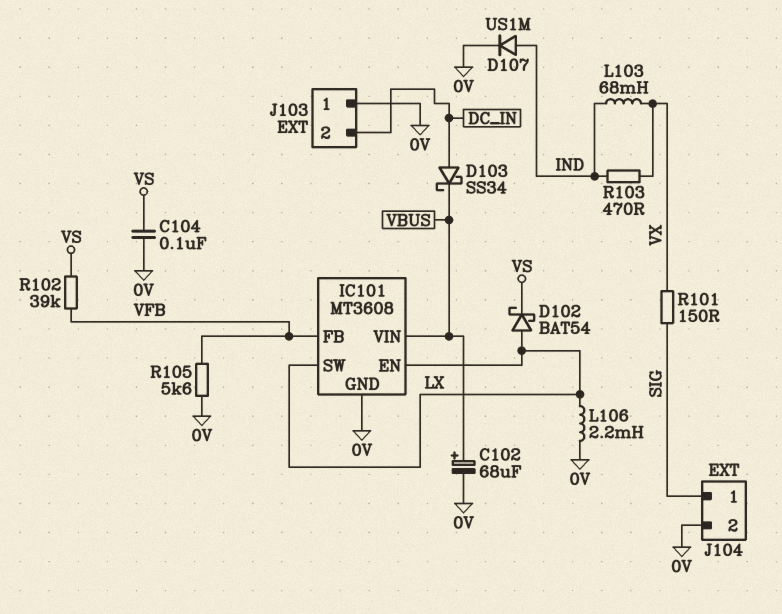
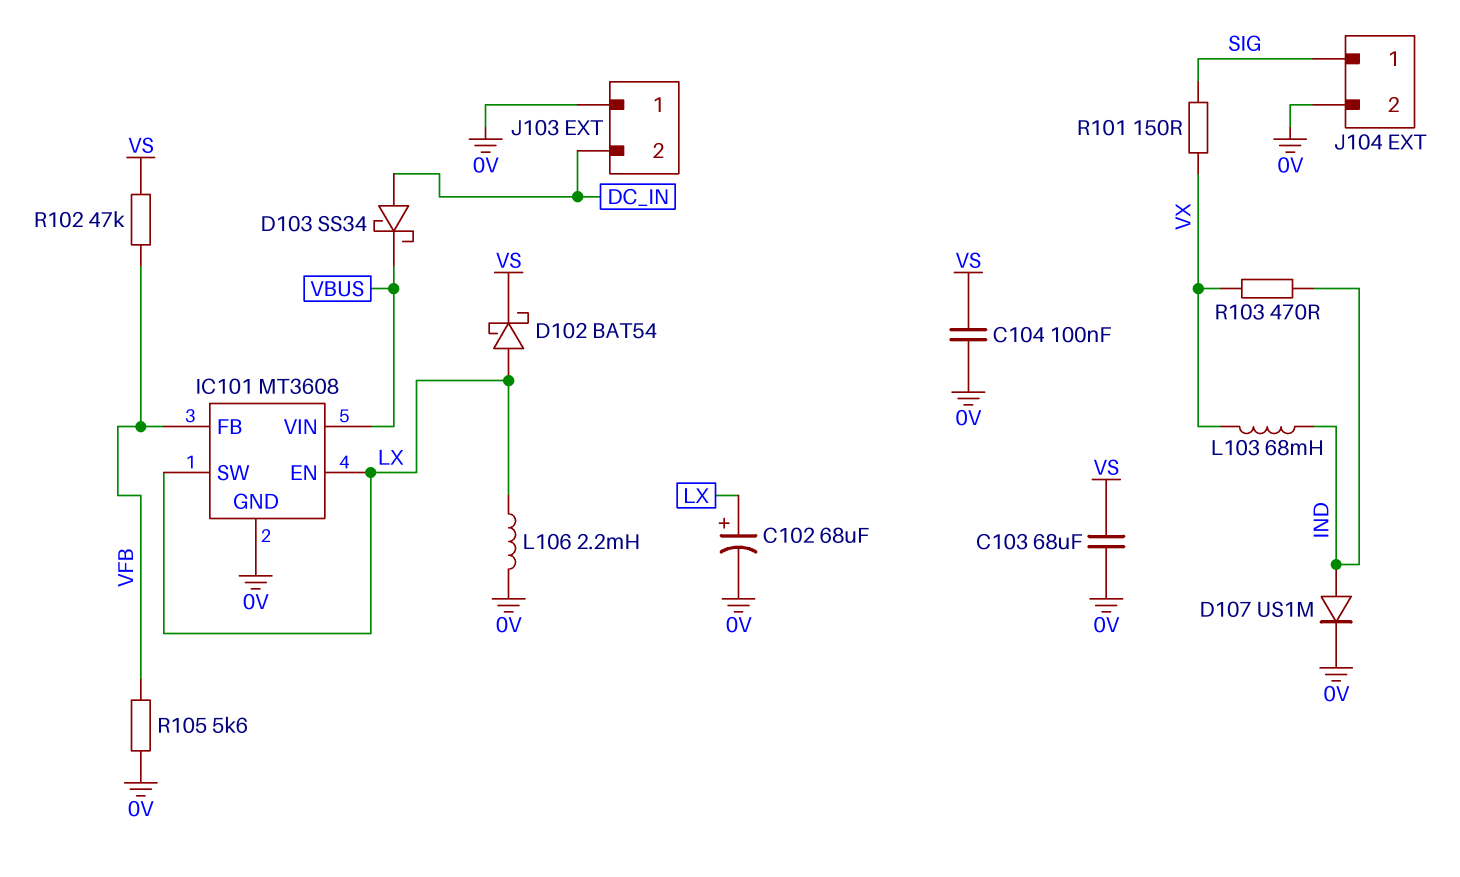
C102: 68uF (plus VBUS, minus 0V) -> 68uF (plus LX, minus 0V)
C103: none -> 68uF (0V, VS)
R102: 39k (VFB, VS) -> 47k (VFB, VS)

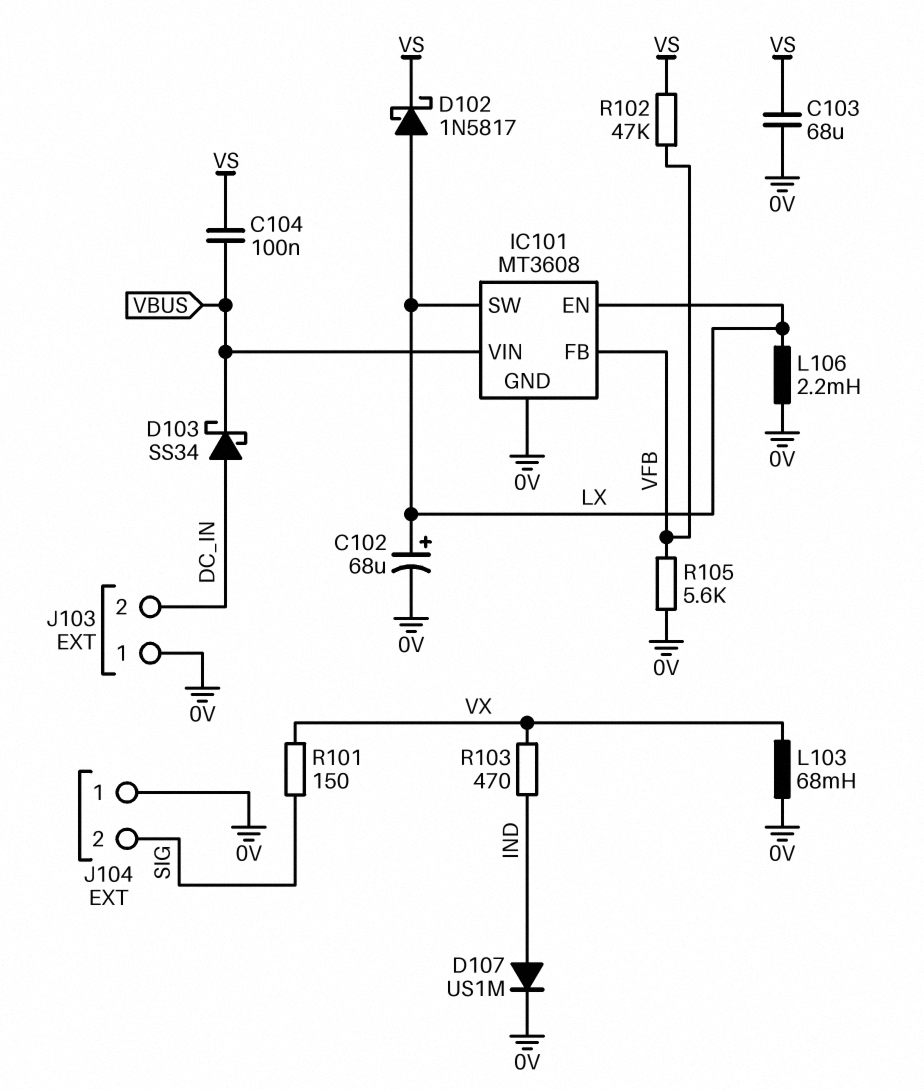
C104: 100nF (0V, VS) -> 100nF (VBUS, VS)
D102: schottky BAT54 (A LX, K VS) -> schottky 1N5817 (A LX, K VS)
J104 pin 1: SIG -> 0V
J104 pin 2: 0V -> SIG
L103: 68mH (IND, VX) -> 68mH (0V, VX)

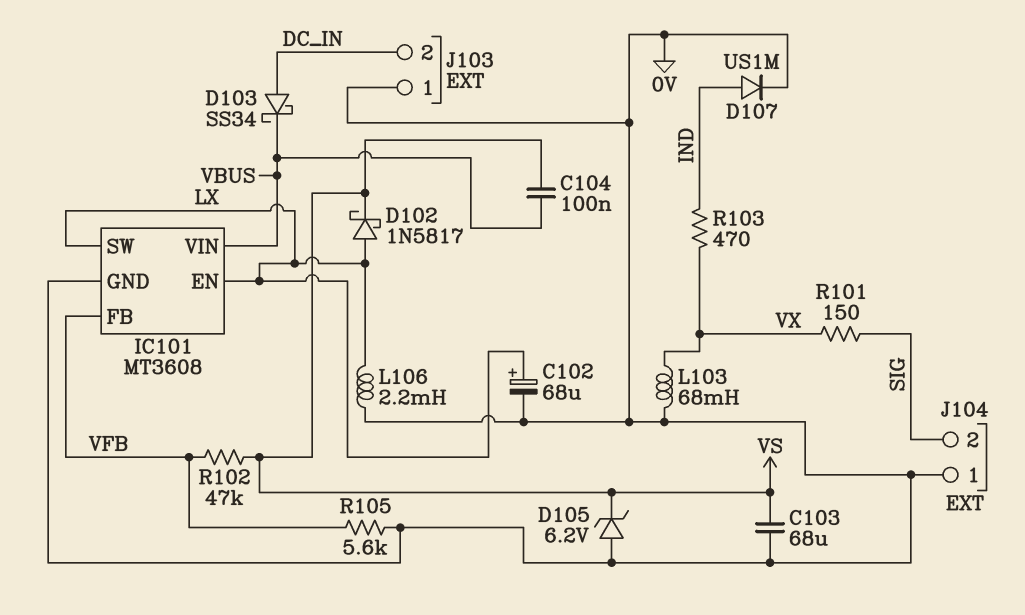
D105: none -> zener 6.2V (A 0V, K VS)

